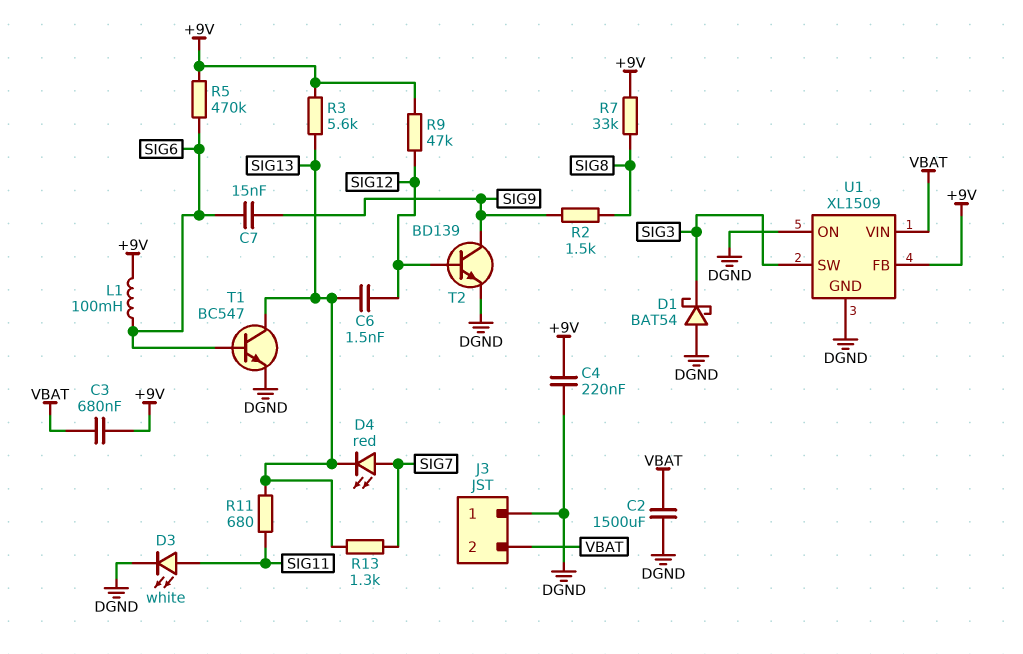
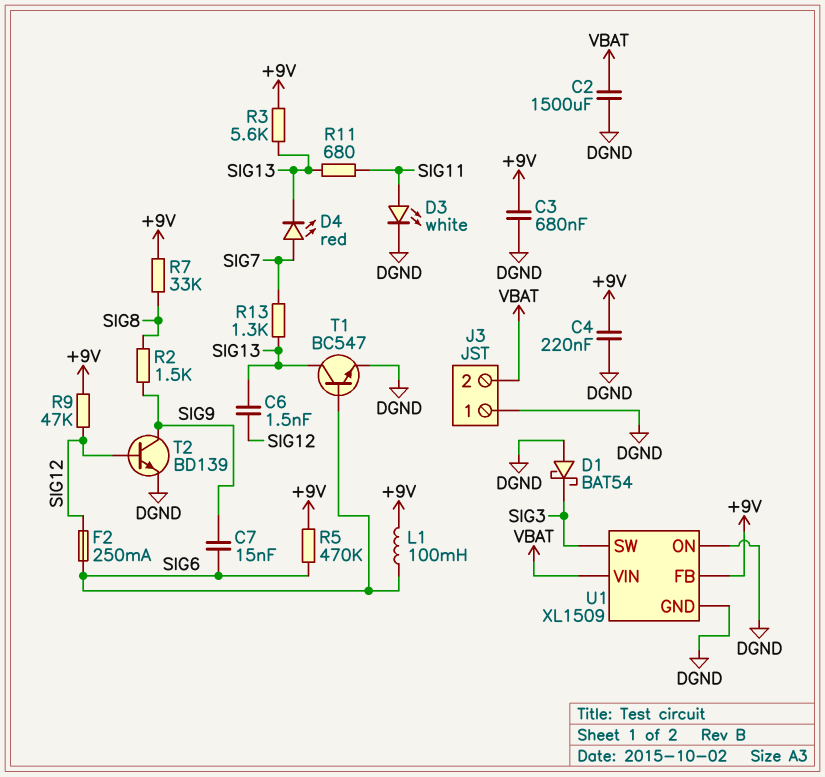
C3: 680nF (+9V, VBAT) -> 680nF (+9V, DGND)
F2: none -> 250mA (SIG6, SIG12)

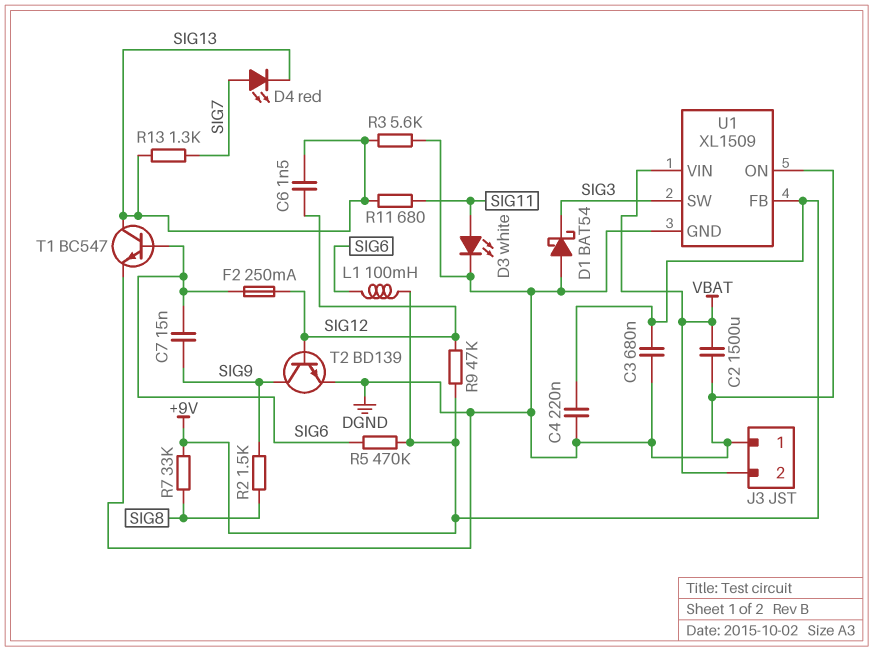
R3: 5.6k (+9V, SIG13) -> 5.6k (DGND, SIG13)

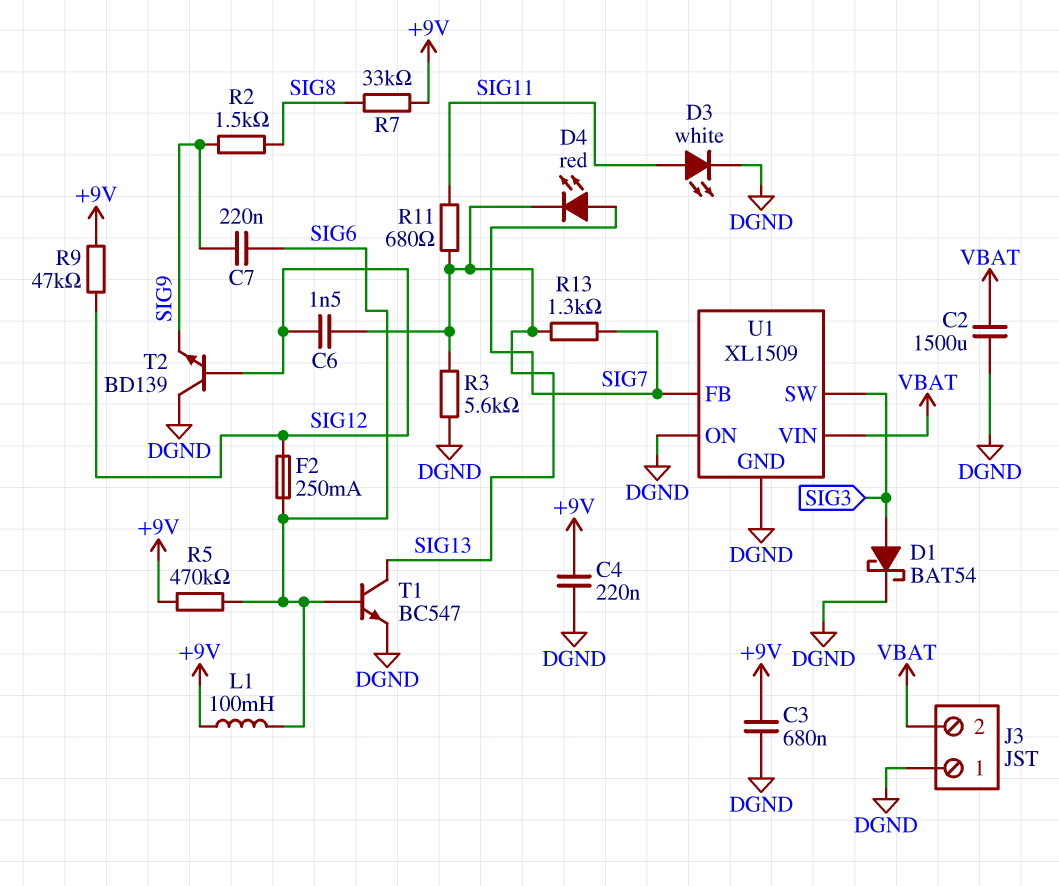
C7: 15nF (SIG6, SIG9) -> 220nF (SIG6, SIG9)
D1: schottky BAT54 (A DGND, K SIG3) -> schottky BAT54 (A SIG3, K DGND)
T2: NPN BD139 (B SIG12, C SIG9, E DGND) -> NPN BD139 (B SIG12, C DGND, E SIG9)
U1 pin FB: +9V -> SIG7

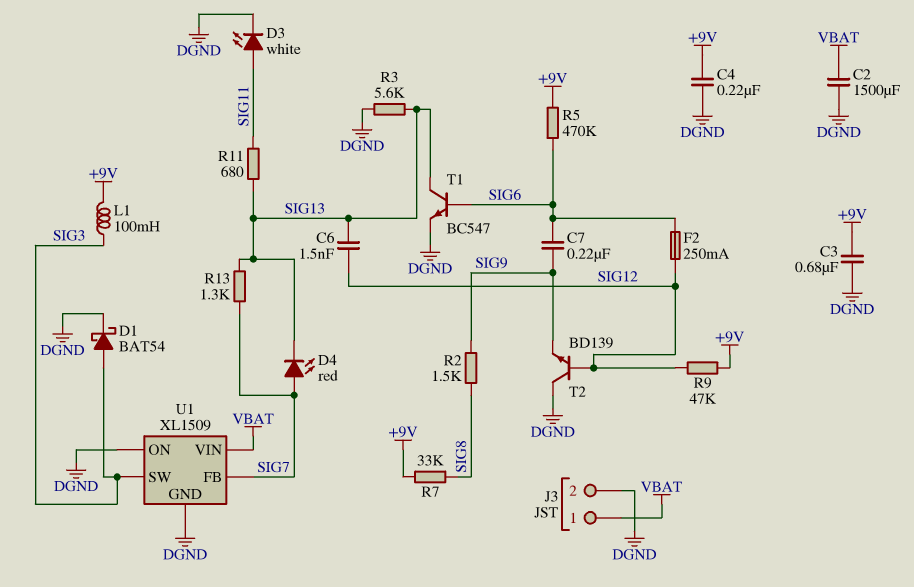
J3 pin 1: DGND -> VBAT
J3 pin 2: VBAT -> DGND
L1: 100mH (+9V, SIG6) -> 100mH (+9V, SIG3)

